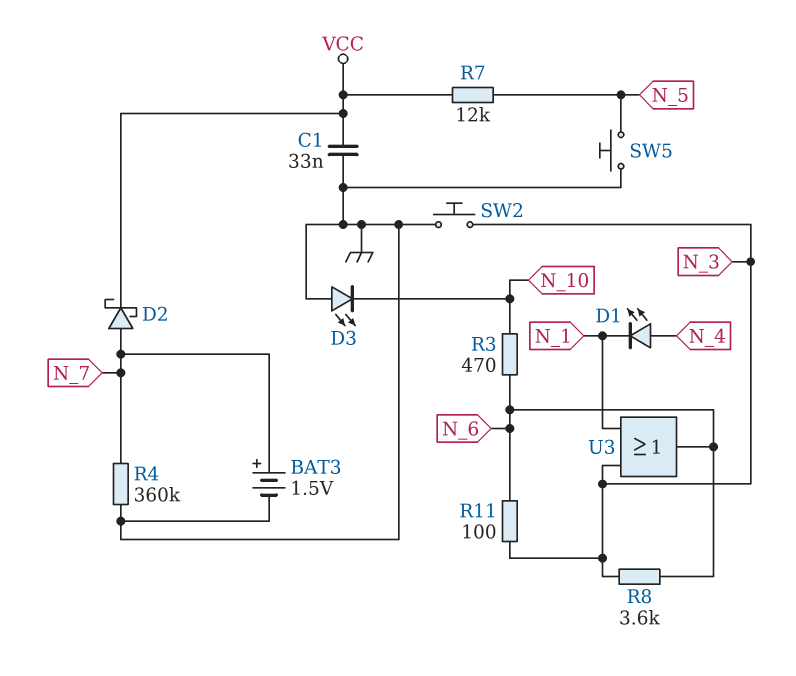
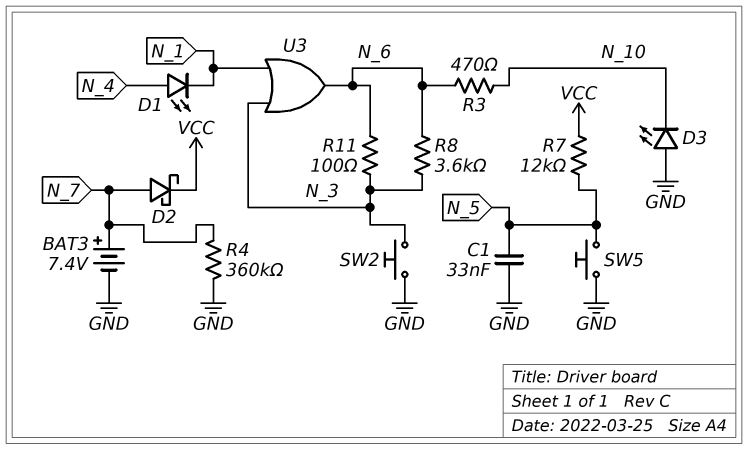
BAT3: 1.5V (plus N_7, minus GND) -> 7.4V (plus N_7, minus GND)
C1: 33nF (GND, VCC) -> 33nF (GND, N_5)

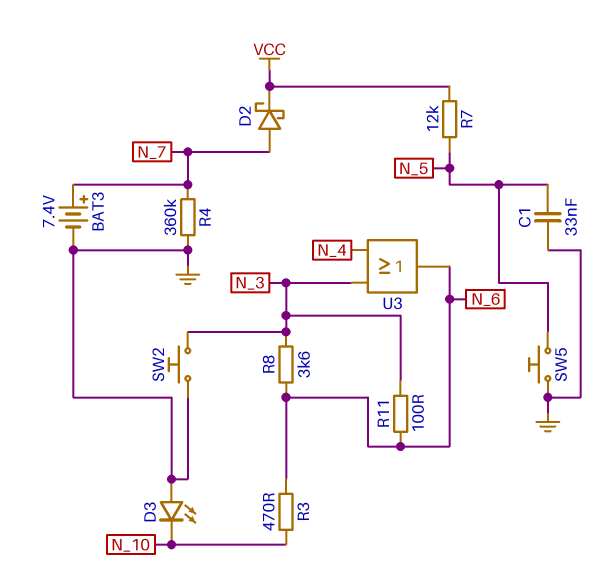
D1: LED (A N_4, K N_1) -> none
U3: OR (in N_1, in N_3, out N_6) -> OR (in N_3, in N_4, out N_6)

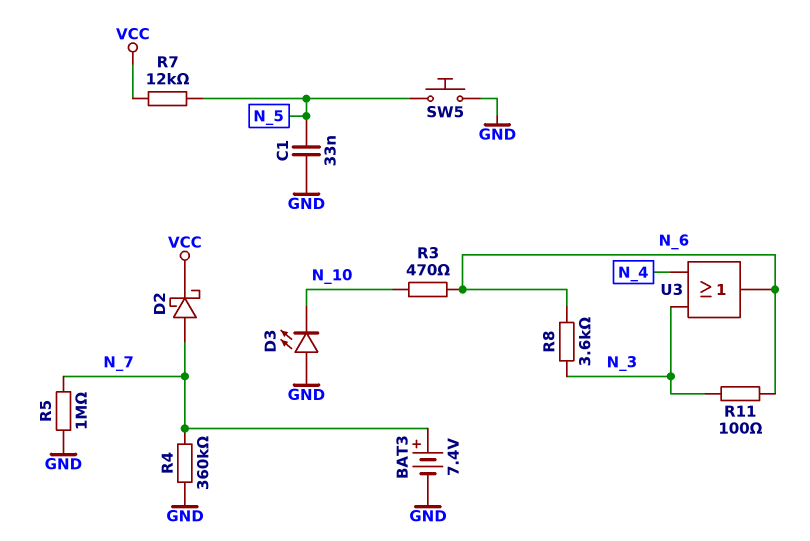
R5: none -> 1M (GND, N_7)
SW2: button (GND, N_3) -> none

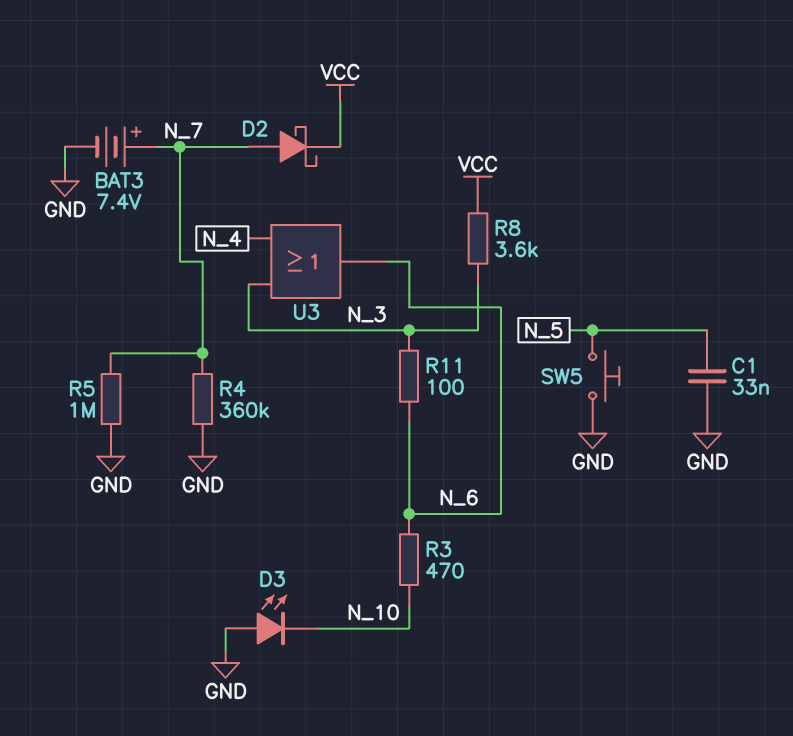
R7: 12k (N_5, VCC) -> none
R8: 3.6k (N_3, N_6) -> 3.6k (N_3, VCC)

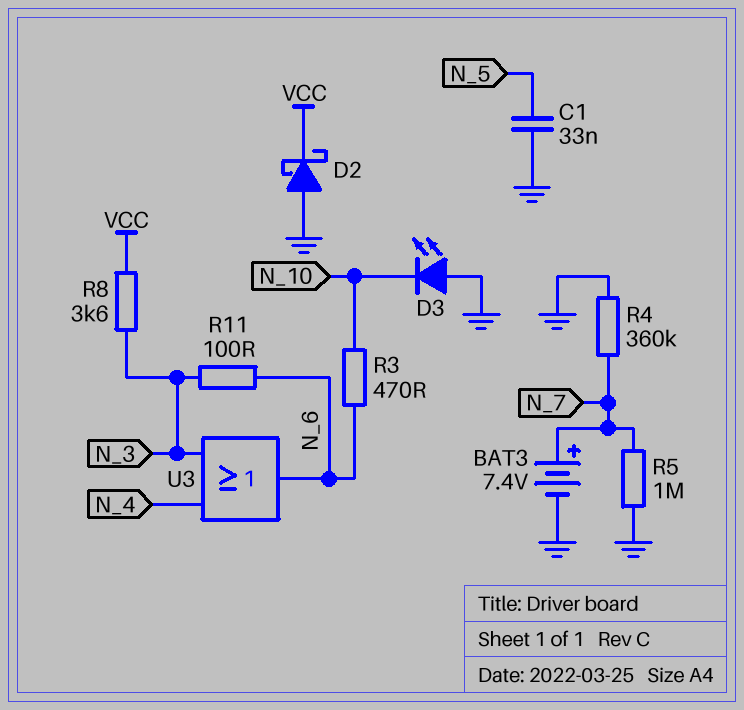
D2: schottky (A N_7, K VCC) -> schottky (A GND, K VCC)
SW5: button (GND, N_5) -> none

